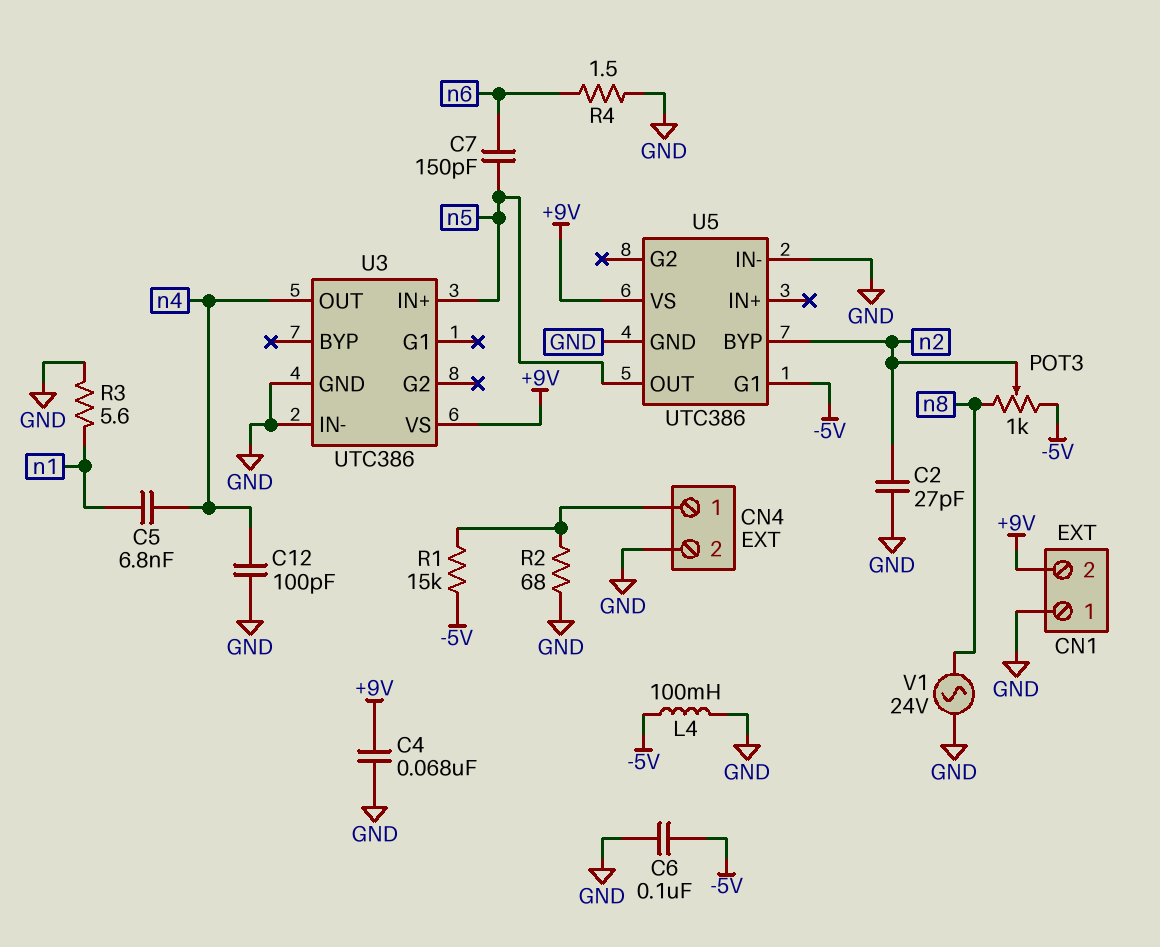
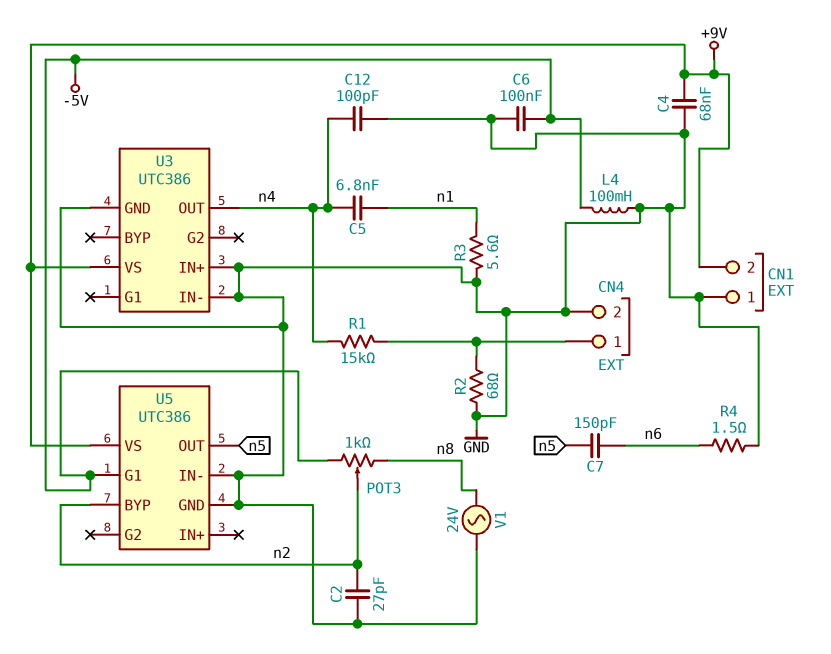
R1: 15k (-5V, CN4/1) -> 15k (CN4/1, n4)
U3 pin IN+: n5 -> GND

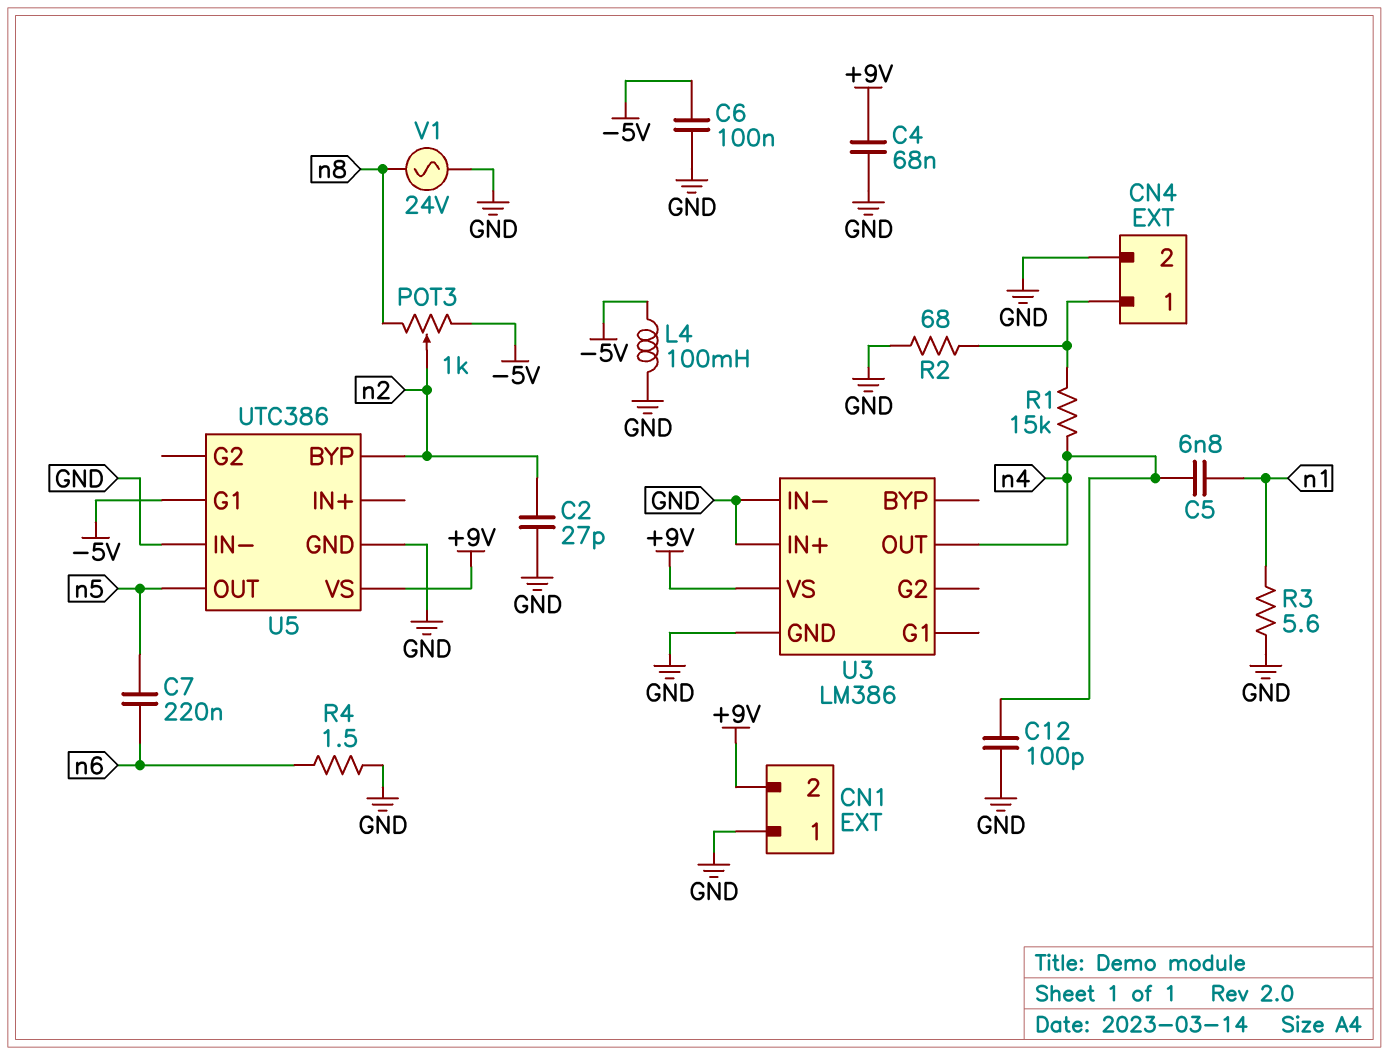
C7: 150pF (n5, n6) -> 220nF (n5, n6)
U3: UTC386 -> LM386

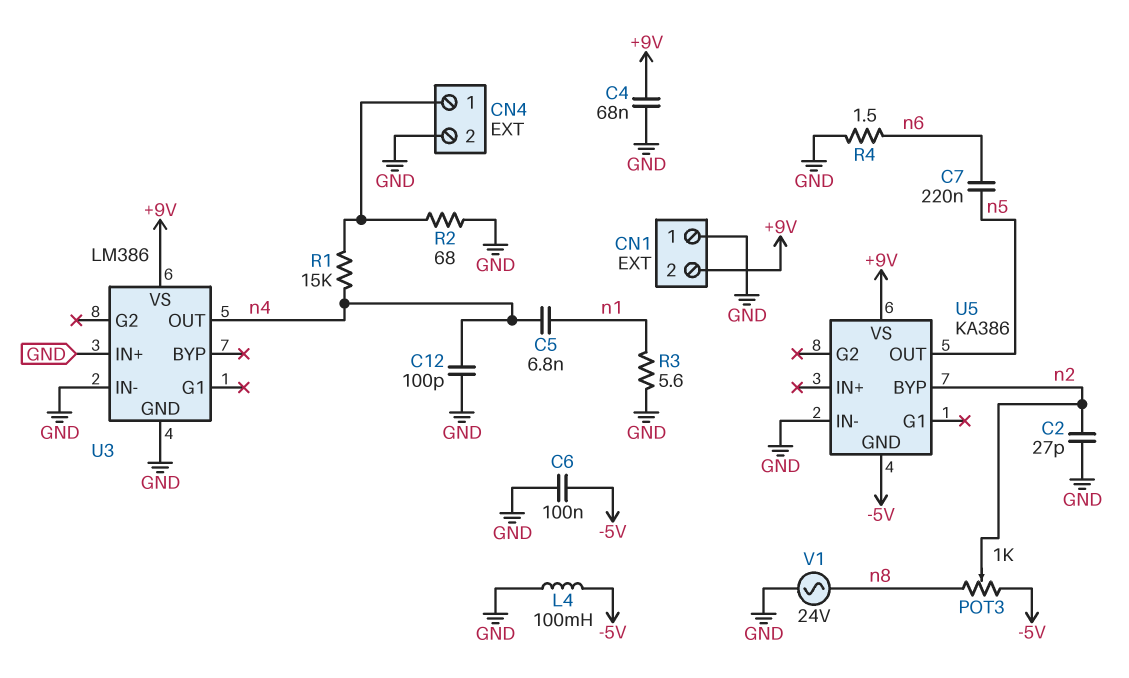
U5: UTC386 -> KA386
U5 pin G1: -5V -> none
U5 pin GND: GND -> -5V

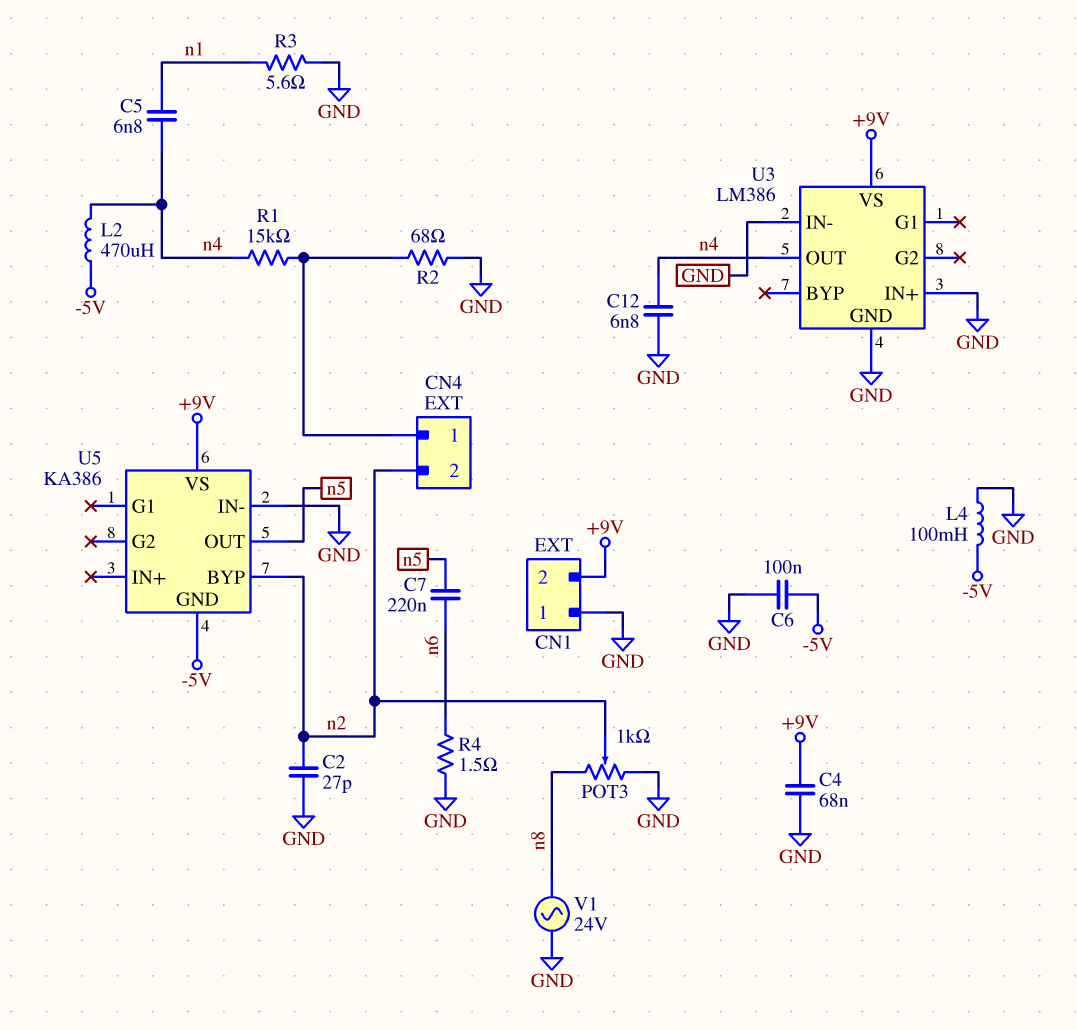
C12: 100pF (GND, n4) -> 6.8nF (GND, n4)
CN4 pin 2: GND -> n2
L2: none -> 470uH (-5V, n4)
POT3: 1k (-5V, n8, wiper n2) -> 1k (GND, n8, wiper n2)

